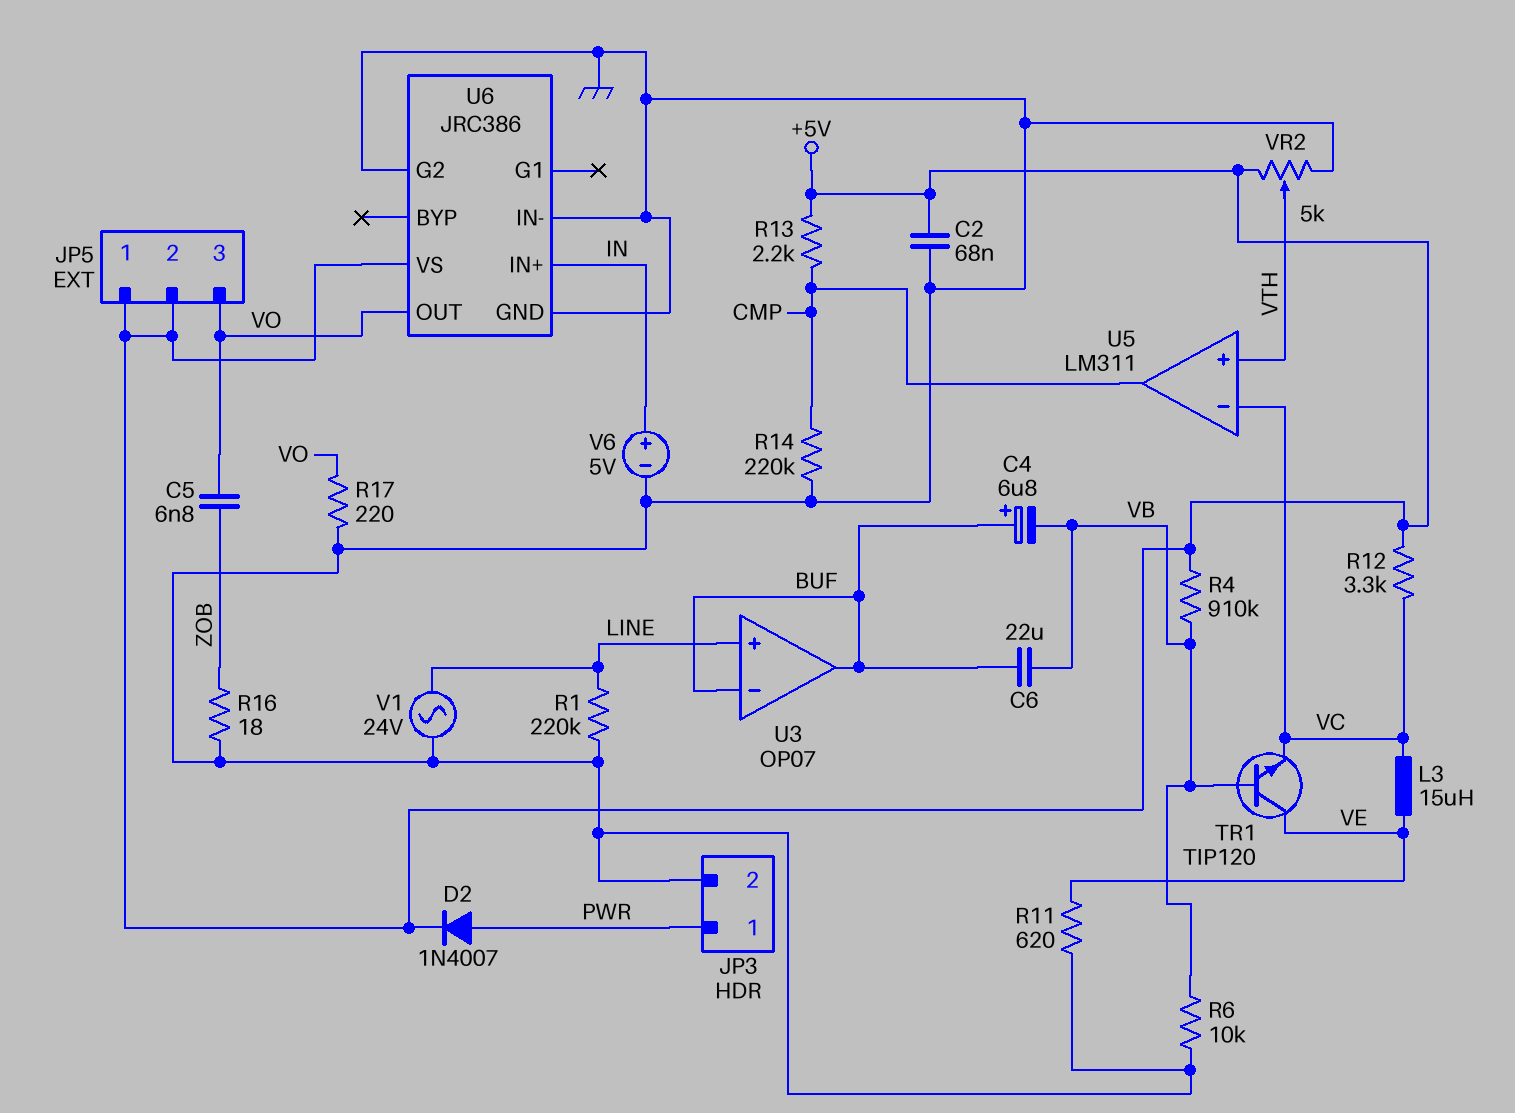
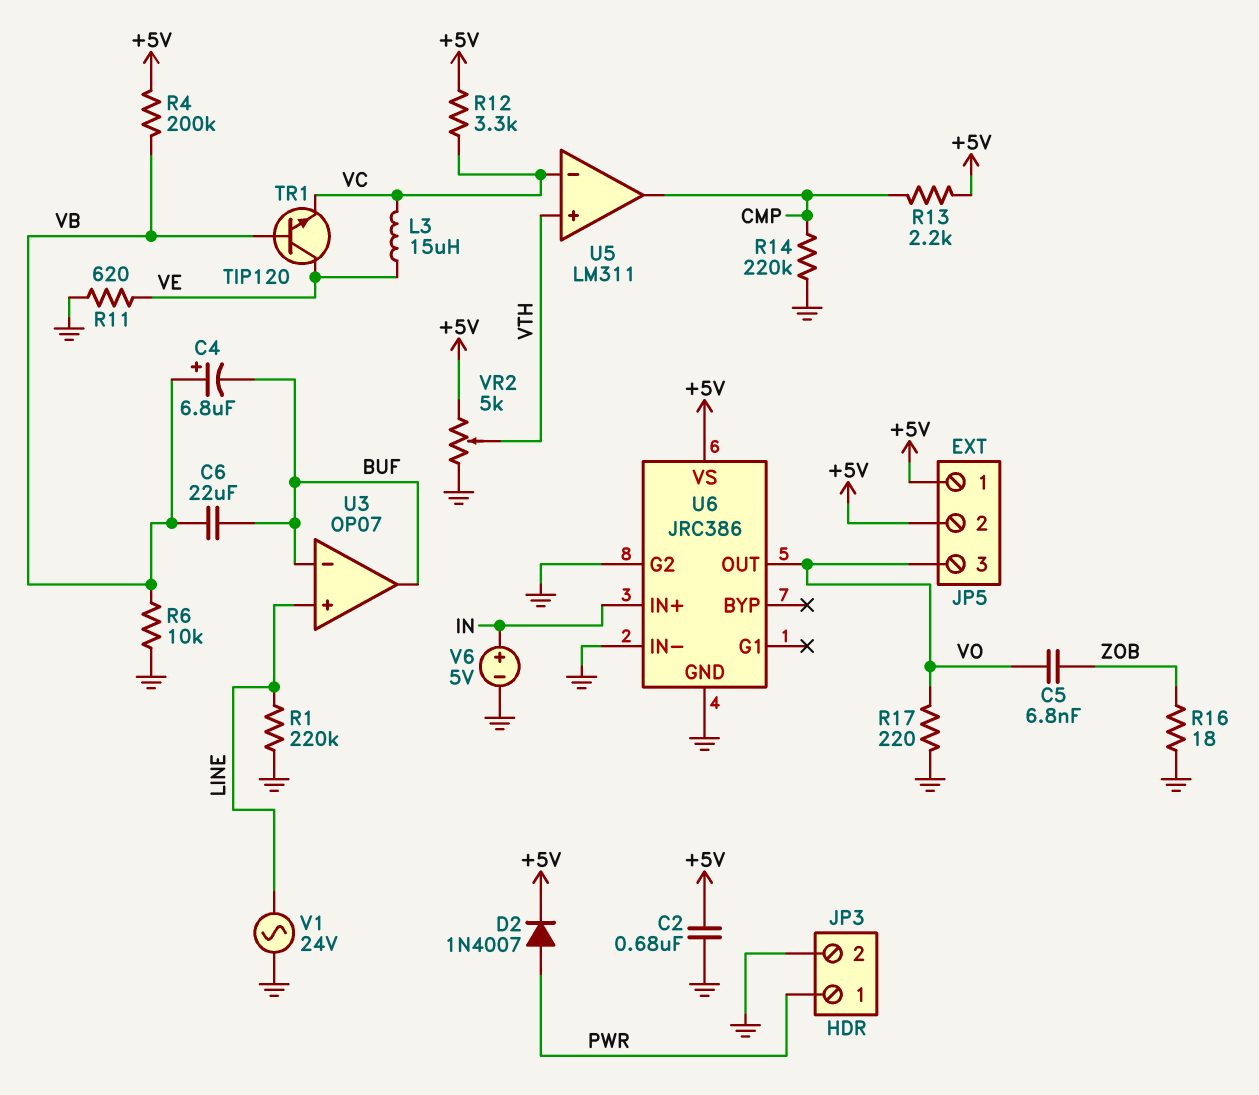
C2: 68nF (+5V, GND) -> 680nF (+5V, GND)
C4: 6.8uF (plus BUF, minus VB) -> 6.8uF (plus VB, minus BUF)
R4: 910k (+5V, VB) -> 200k (+5V, VB)

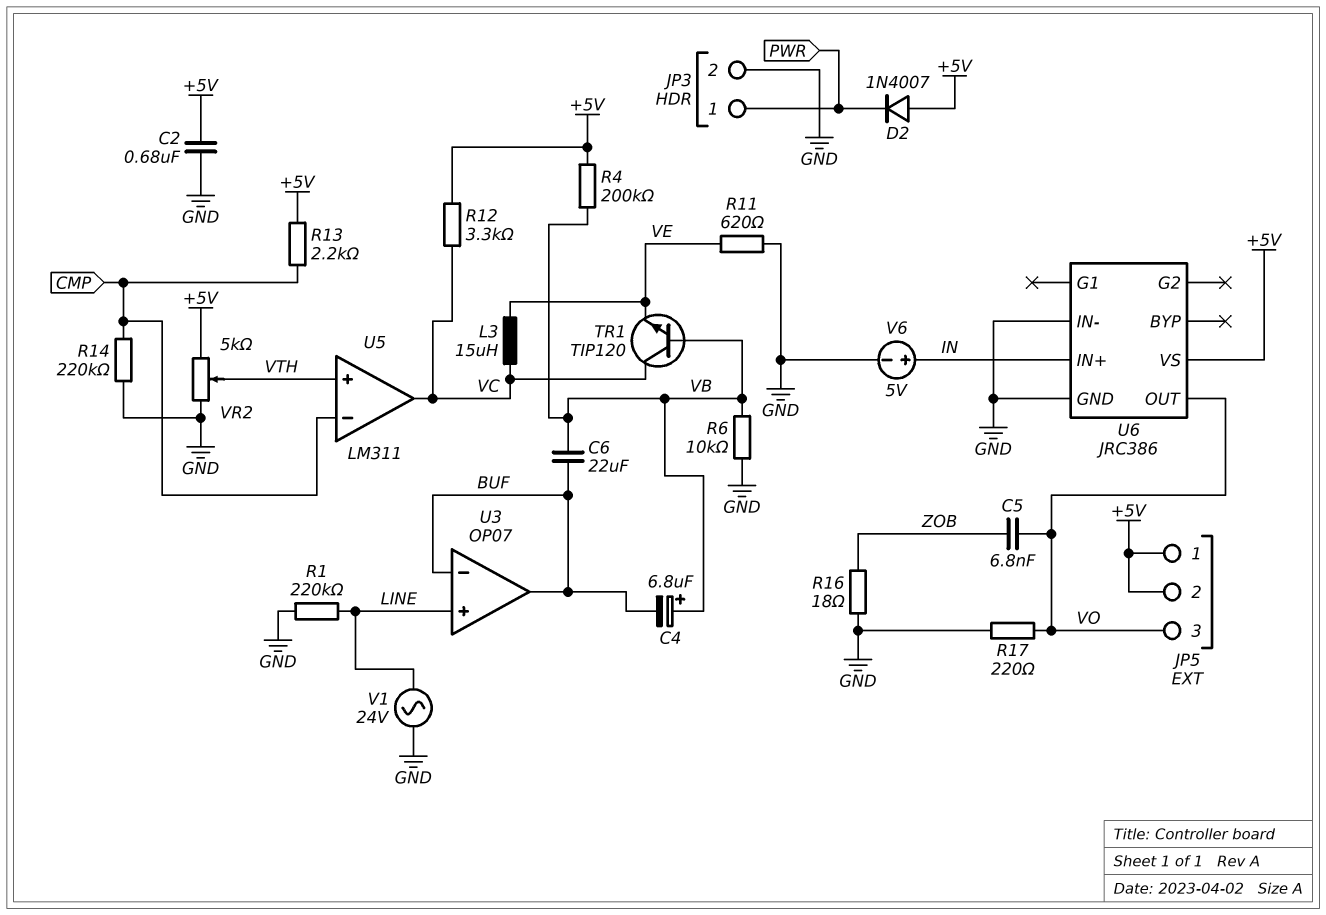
D2: diode 1N4007 (A PWR, K +5V) -> diode 1N4007 (A +5V, K PWR)
TR1: NPN TIP120 (B VB, C VE, E VC) -> NPN TIP120 (B VB, C VC, E VE)
U5 pin in-: VC -> CMP
U5 pin out: CMP -> VC
U6 pin G2: GND -> none

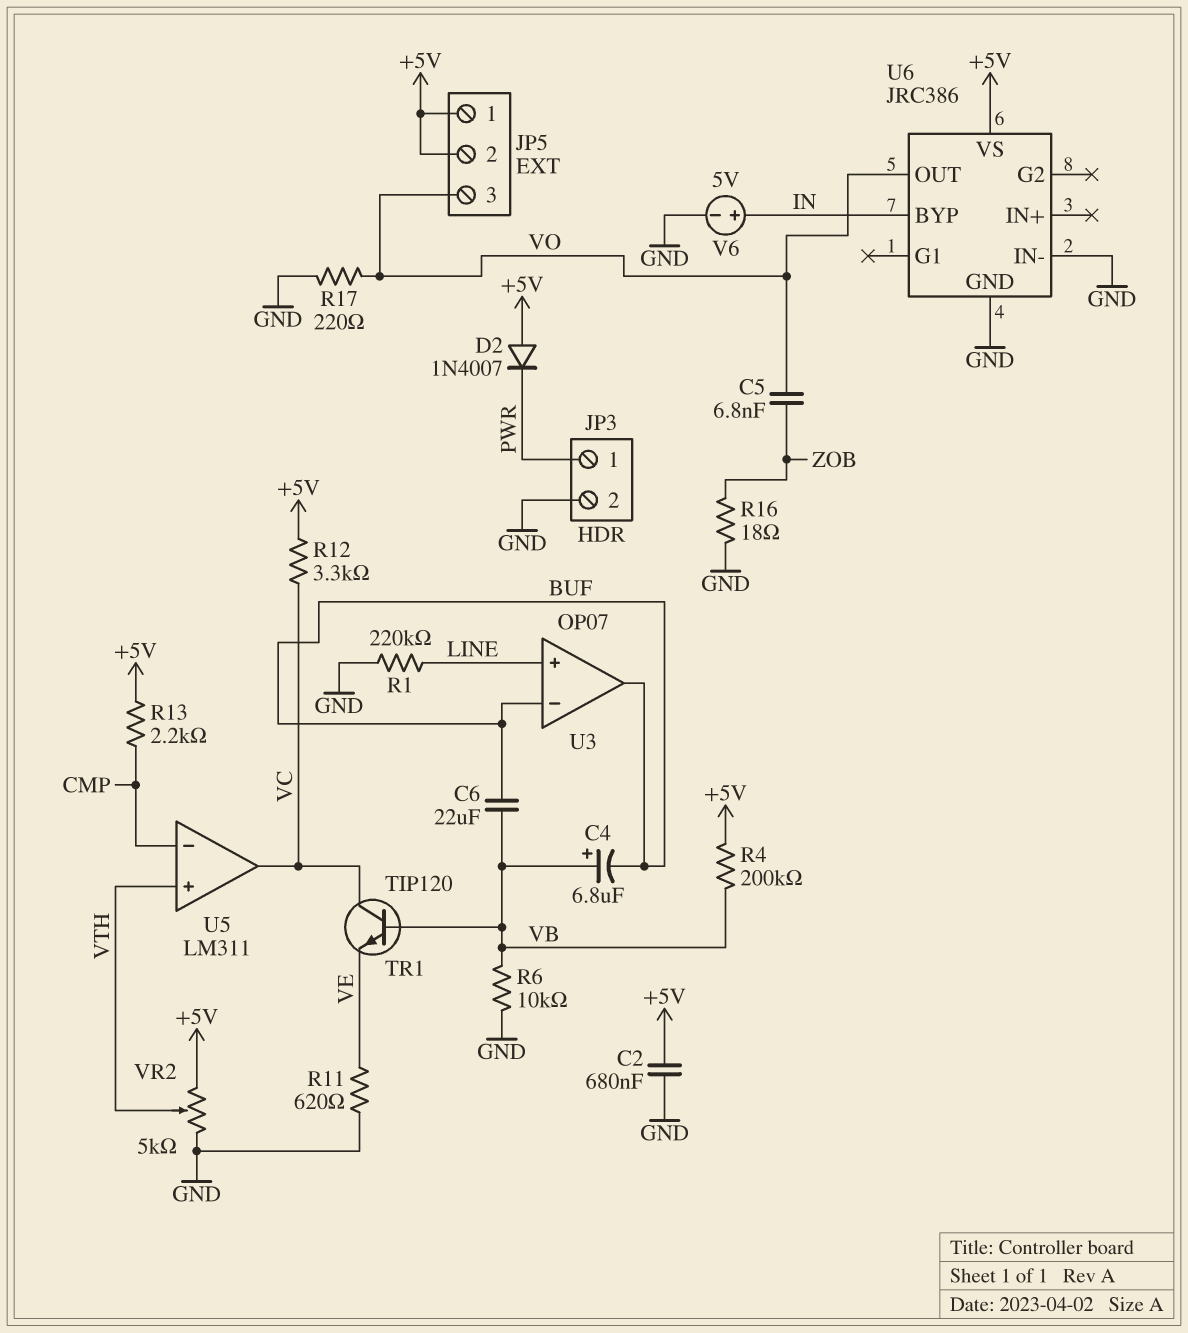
L3: 15uH (VC, VE) -> none
R14: 220k (CMP, GND) -> none
U6 pin BYP: none -> IN
U6 pin IN+: IN -> none
V1: AC 24V (GND, LINE) -> none

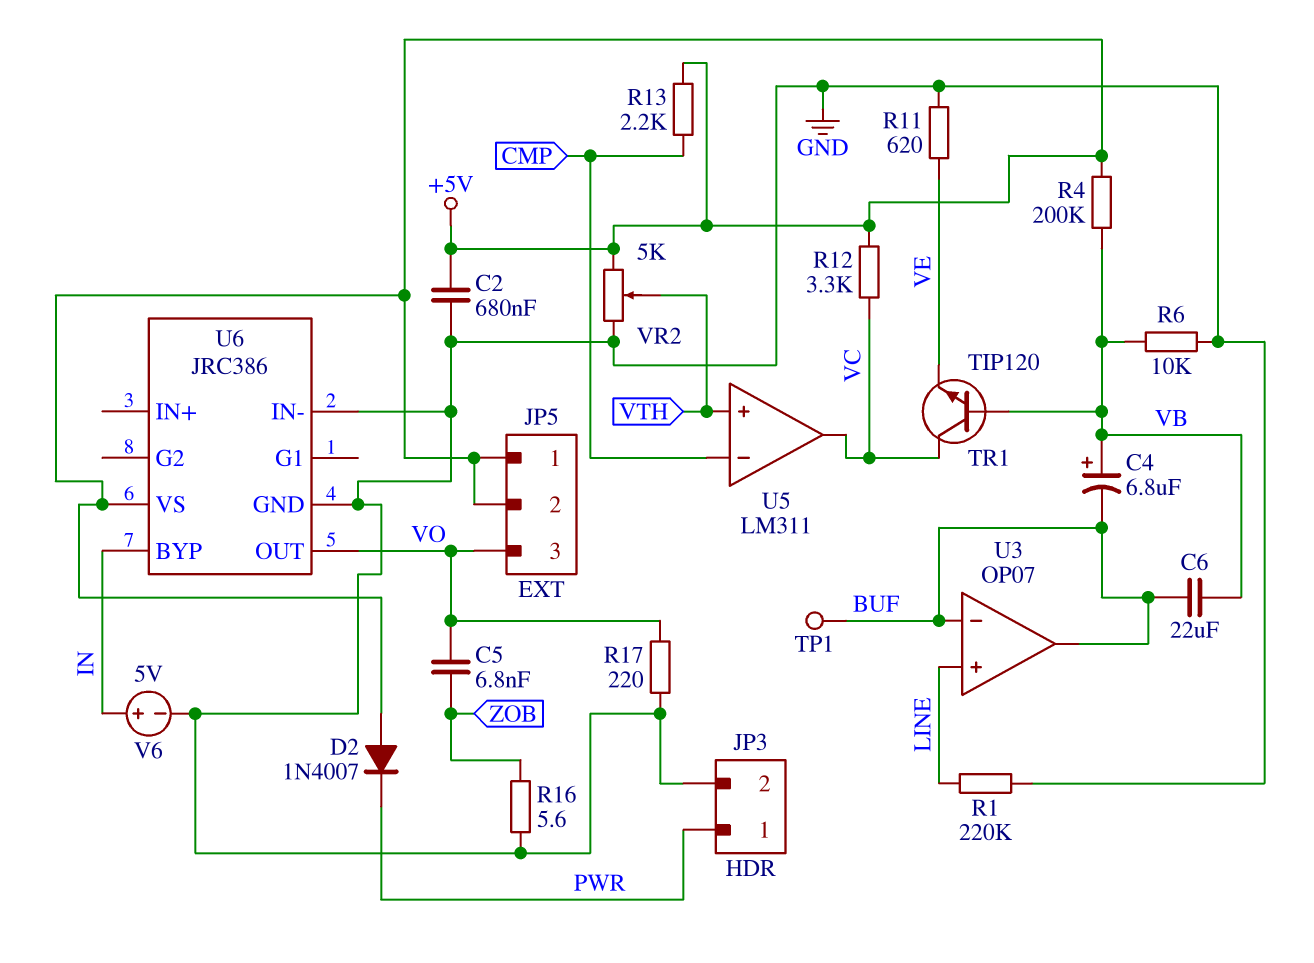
R16: 18 (GND, ZOB) -> 5.6 (GND, ZOB)
TP1: none -> test point (BUF)

